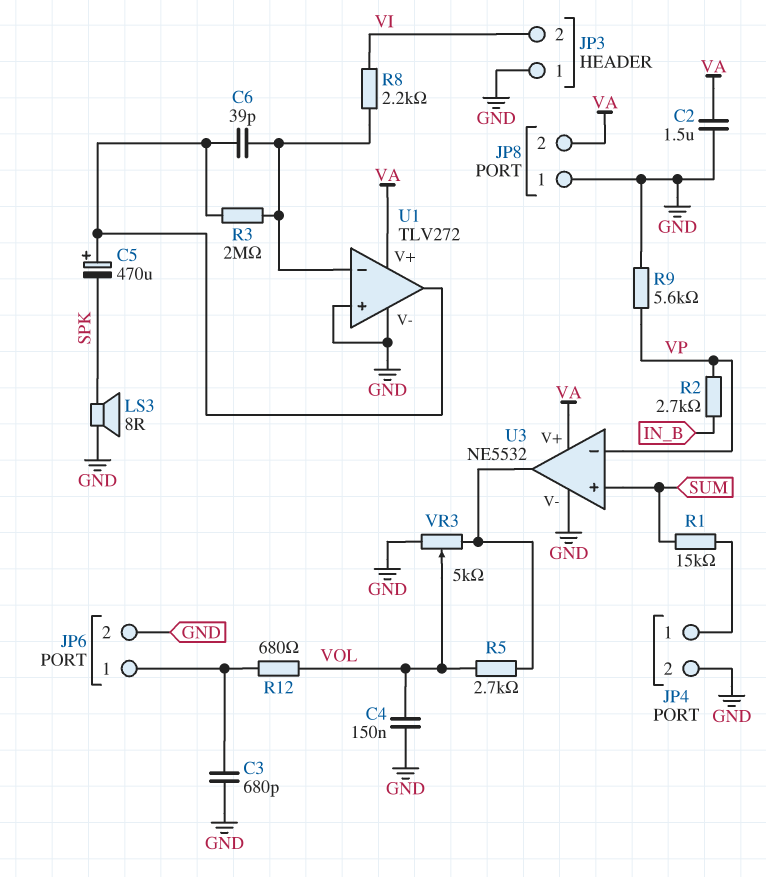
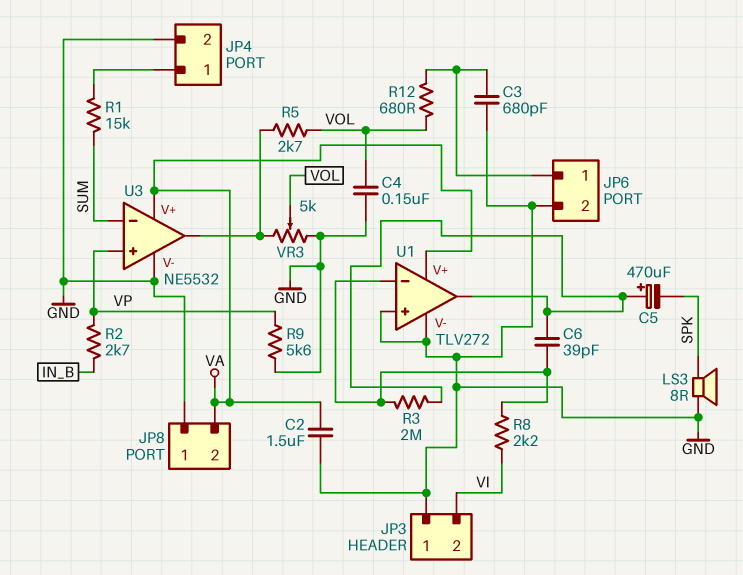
U3 pin in+: SUM -> VP
U3 pin in-: VP -> SUM

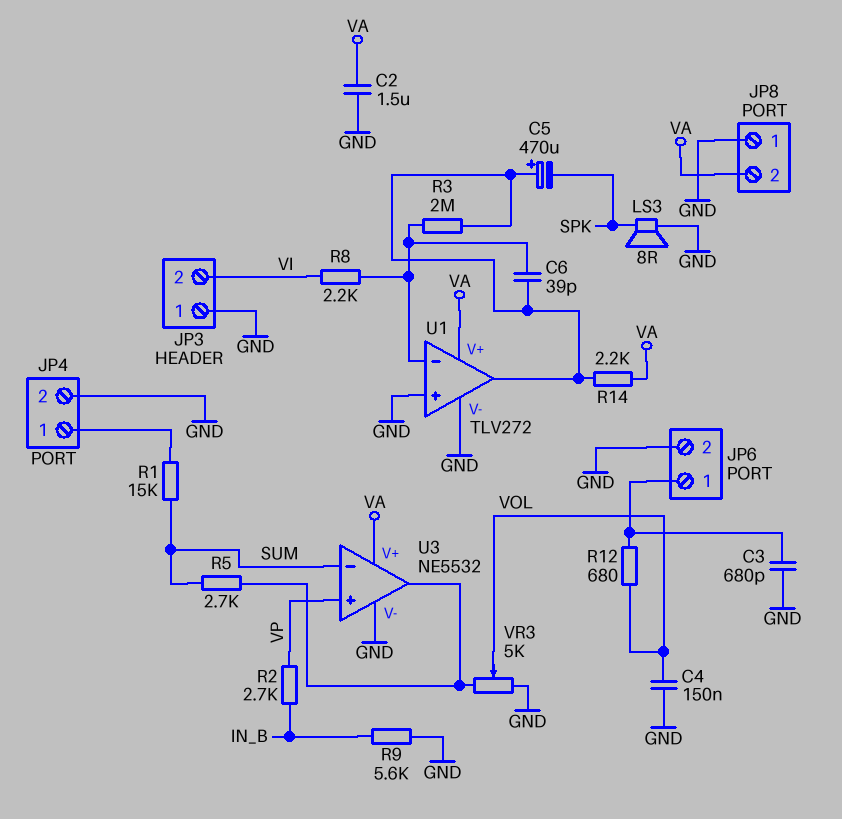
R5: 2.7k (U3/out, VOL) -> 2.7k (SUM, U3/out)
R9: 5.6k (GND, VP) -> 5.6k (GND, IN_B)
R14: none -> 2.2k (U1/out, VA)

